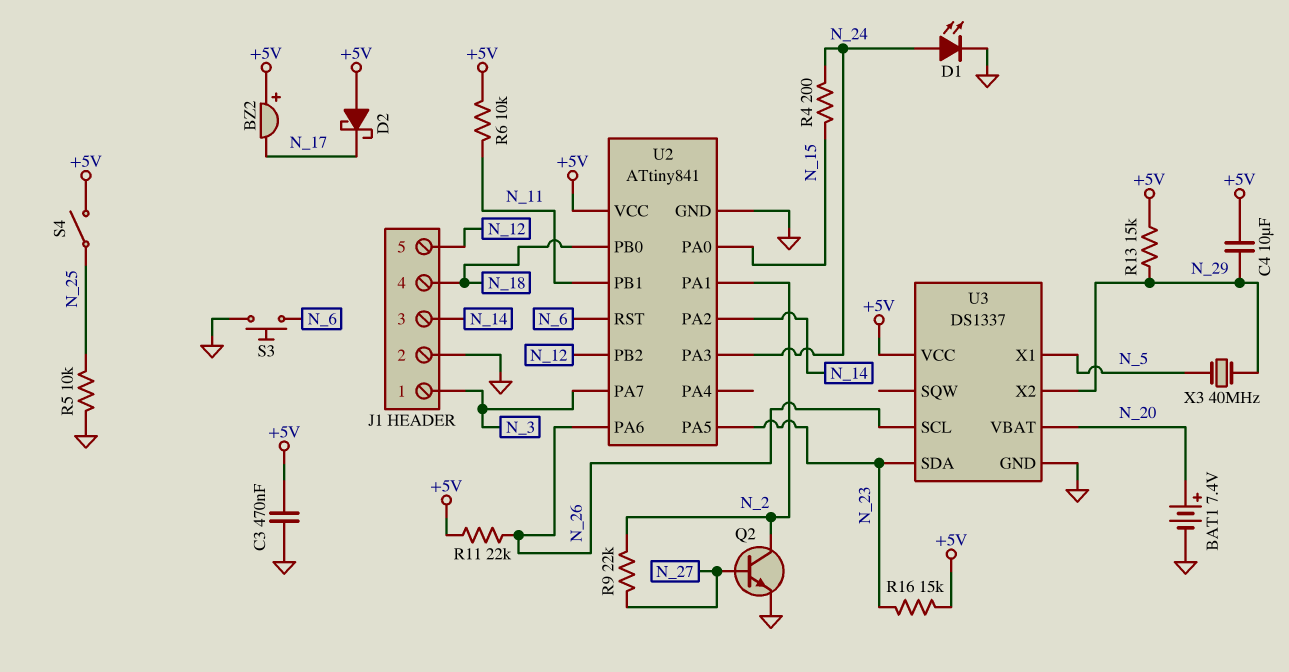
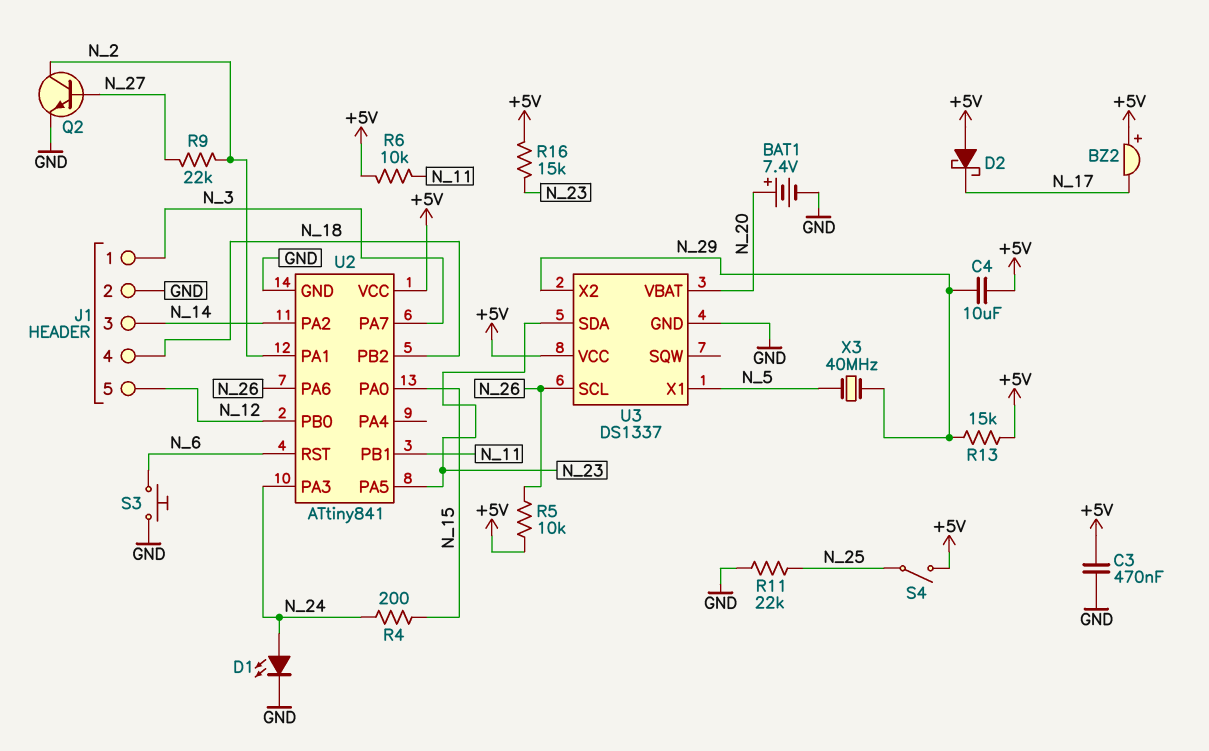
R5: 10k (GND, N_25) -> 10k (+5V, N_26)
R11: 22k (+5V, N_26) -> 22k (GND, N_25)
U2 pin PB0: N_18 -> N_12
U2 pin PB2: N_12 -> N_18

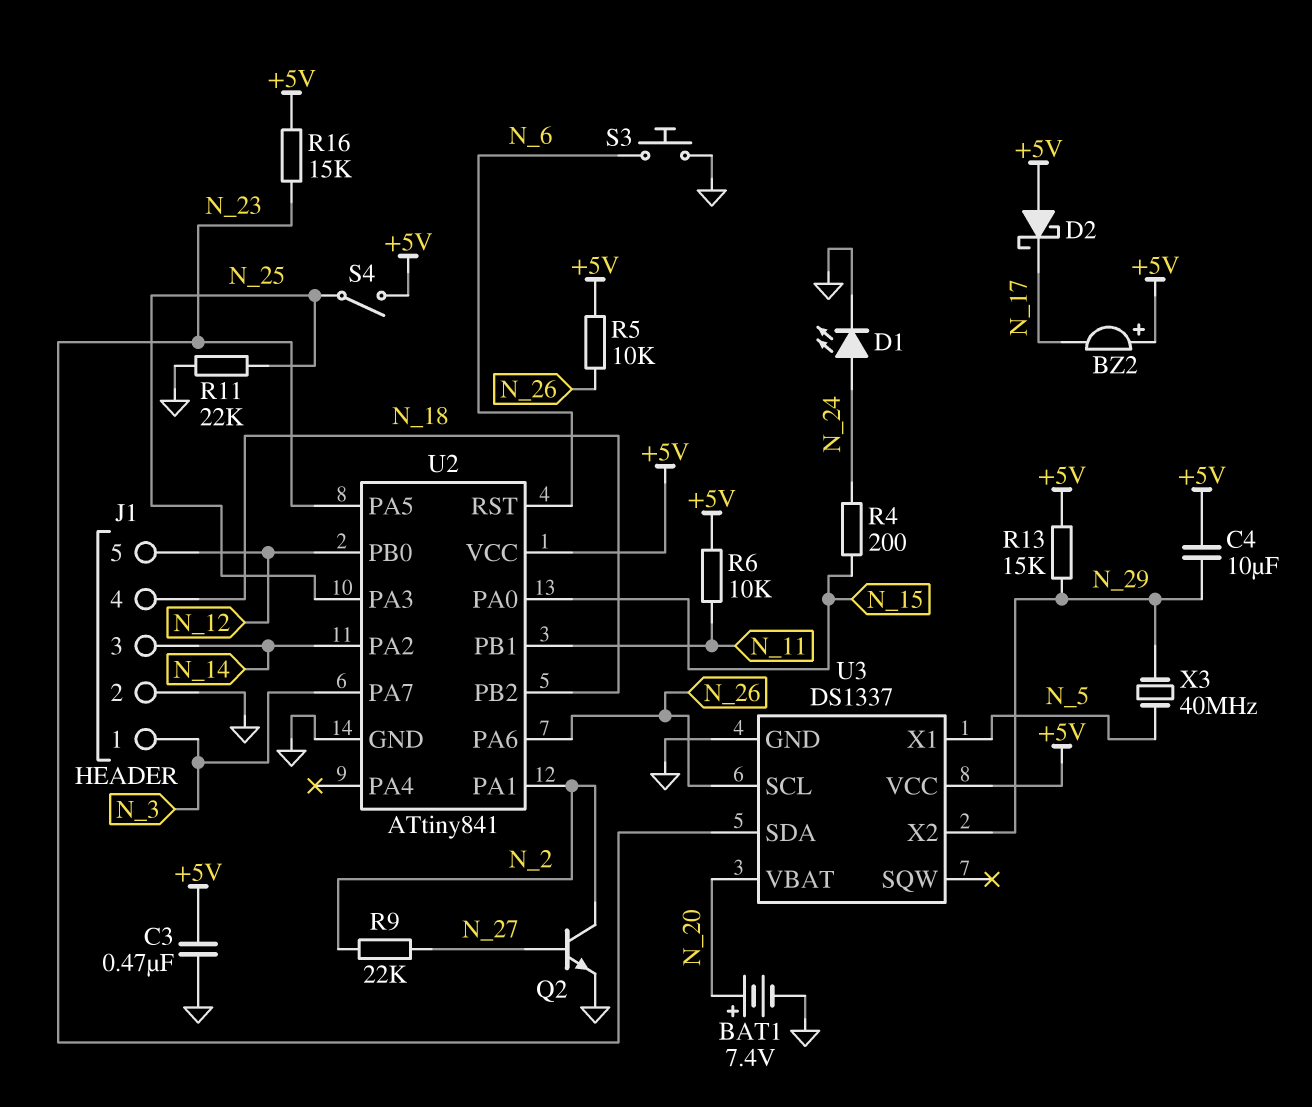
U2 pin PA3: N_24 -> N_25

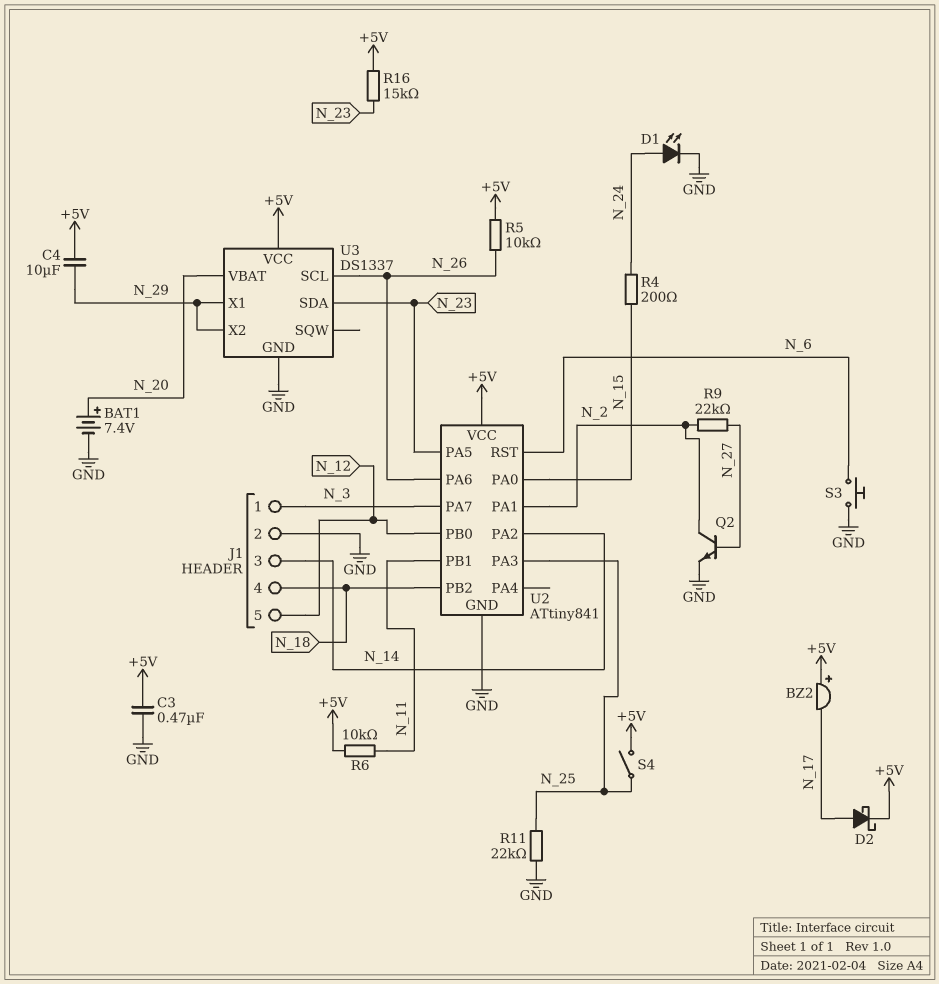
D2: schottky (A +5V, K N_17) -> schottky (A N_17, K +5V)
R13: 15k (+5V, N_29) -> none
U3 pin X1: N_5 -> N_29
X3: 40MHz (N_5, N_29) -> none

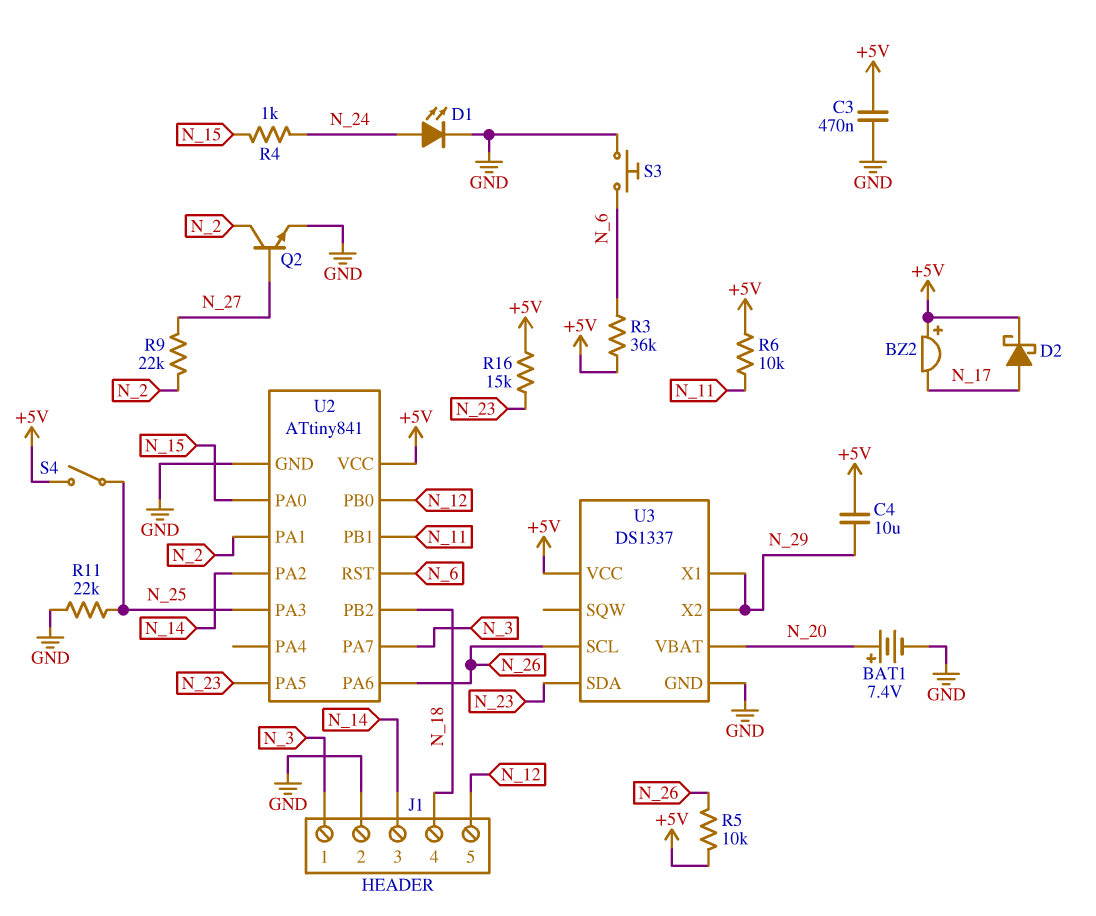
R3: none -> 36k (+5V, N_6)
R4: 200 (N_15, N_24) -> 1k (N_15, N_24)

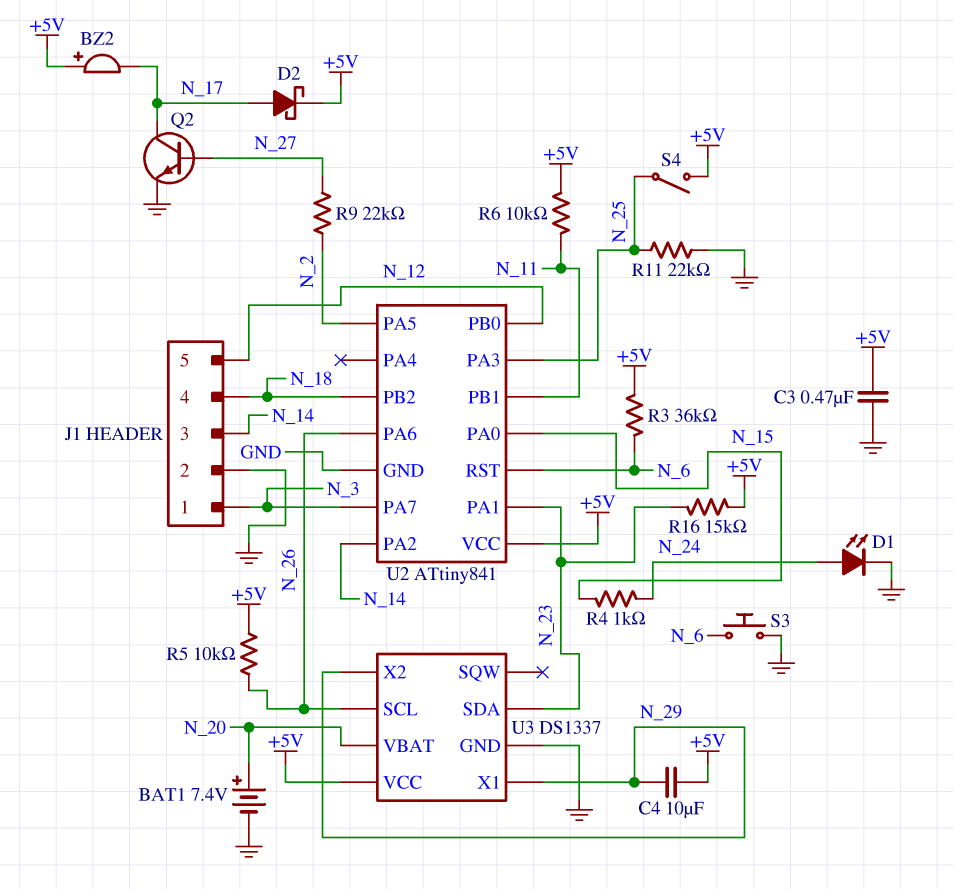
Q2: NPN (B N_27, C N_2, E GND) -> NPN (B N_27, C N_17, E GND)
U2 pin PA1: N_2 -> N_23
U2 pin PA5: N_23 -> N_2

